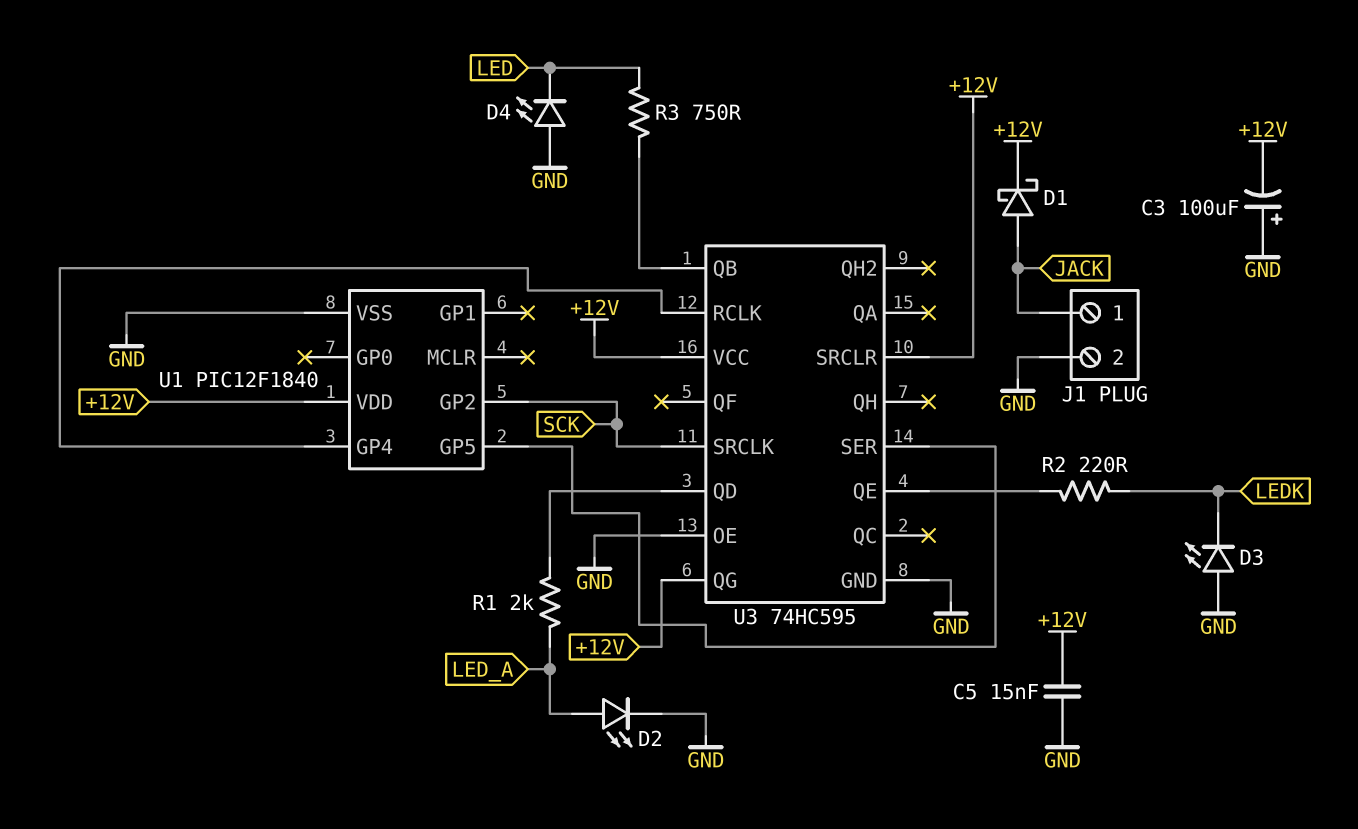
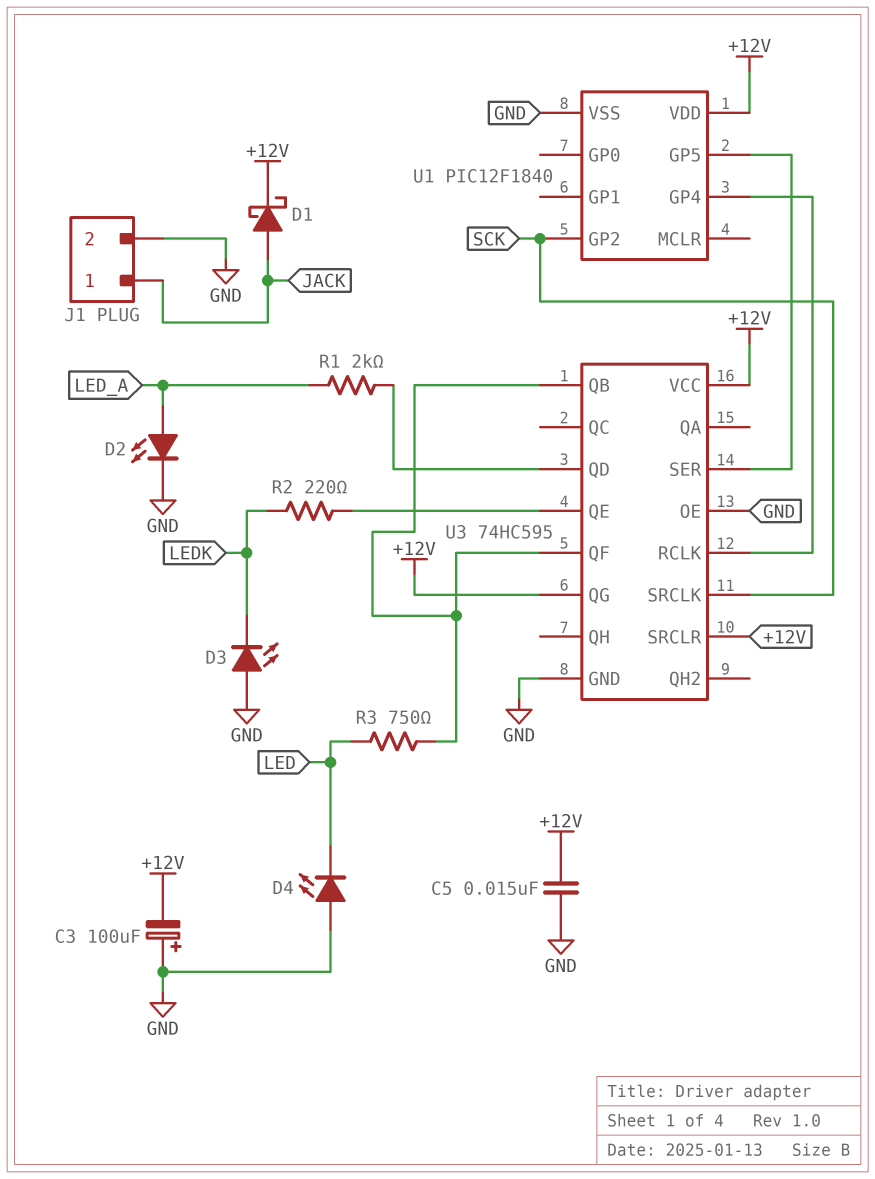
U3 pin QF: none -> U3/QB

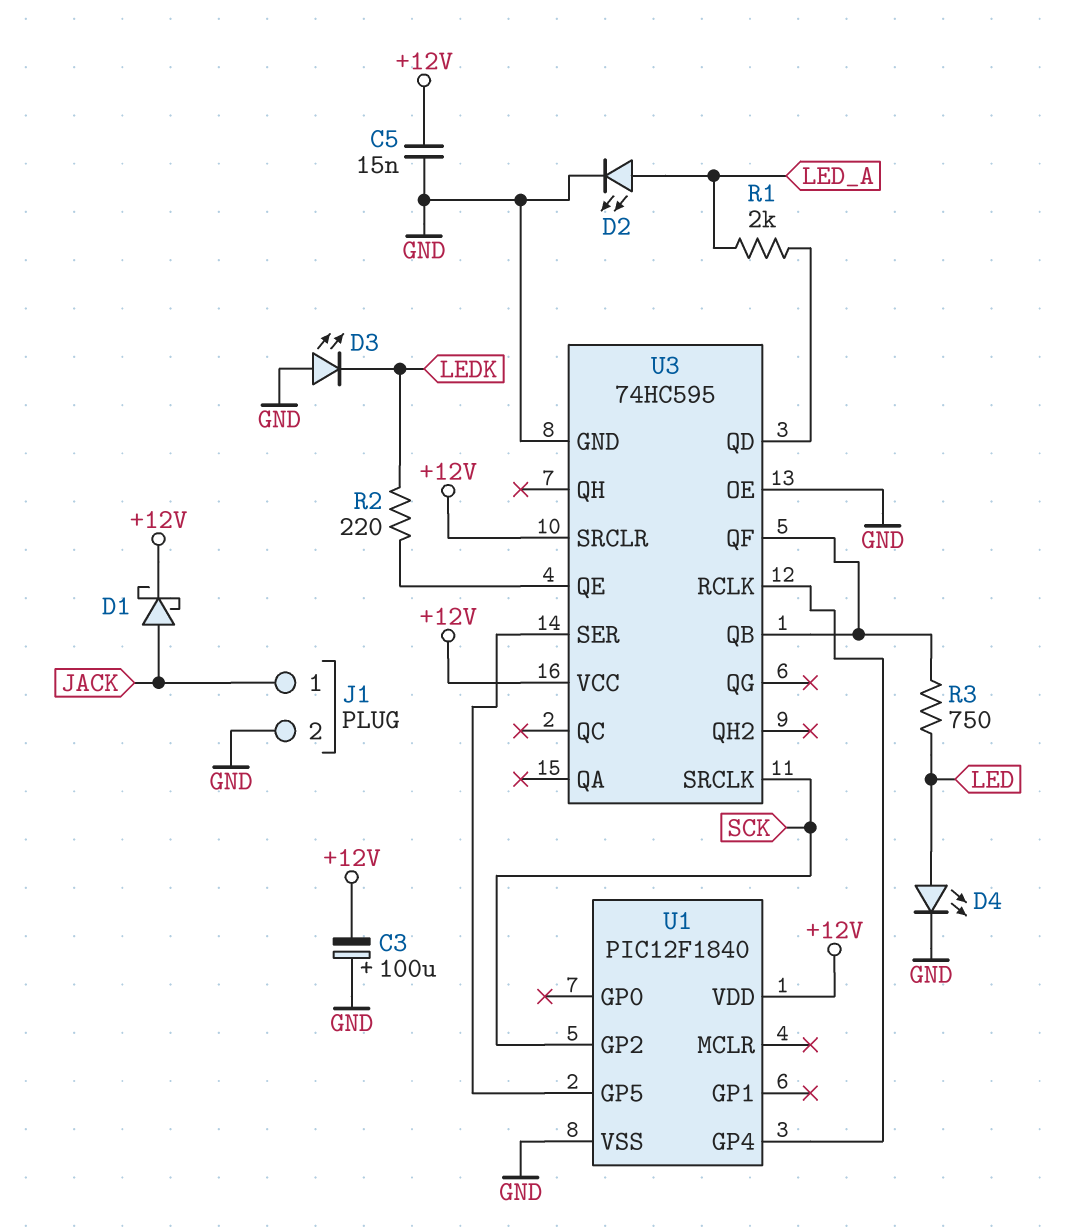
D4: LED (A GND, K LED) -> LED (A LED, K GND)
U3 pin QG: +12V -> none

